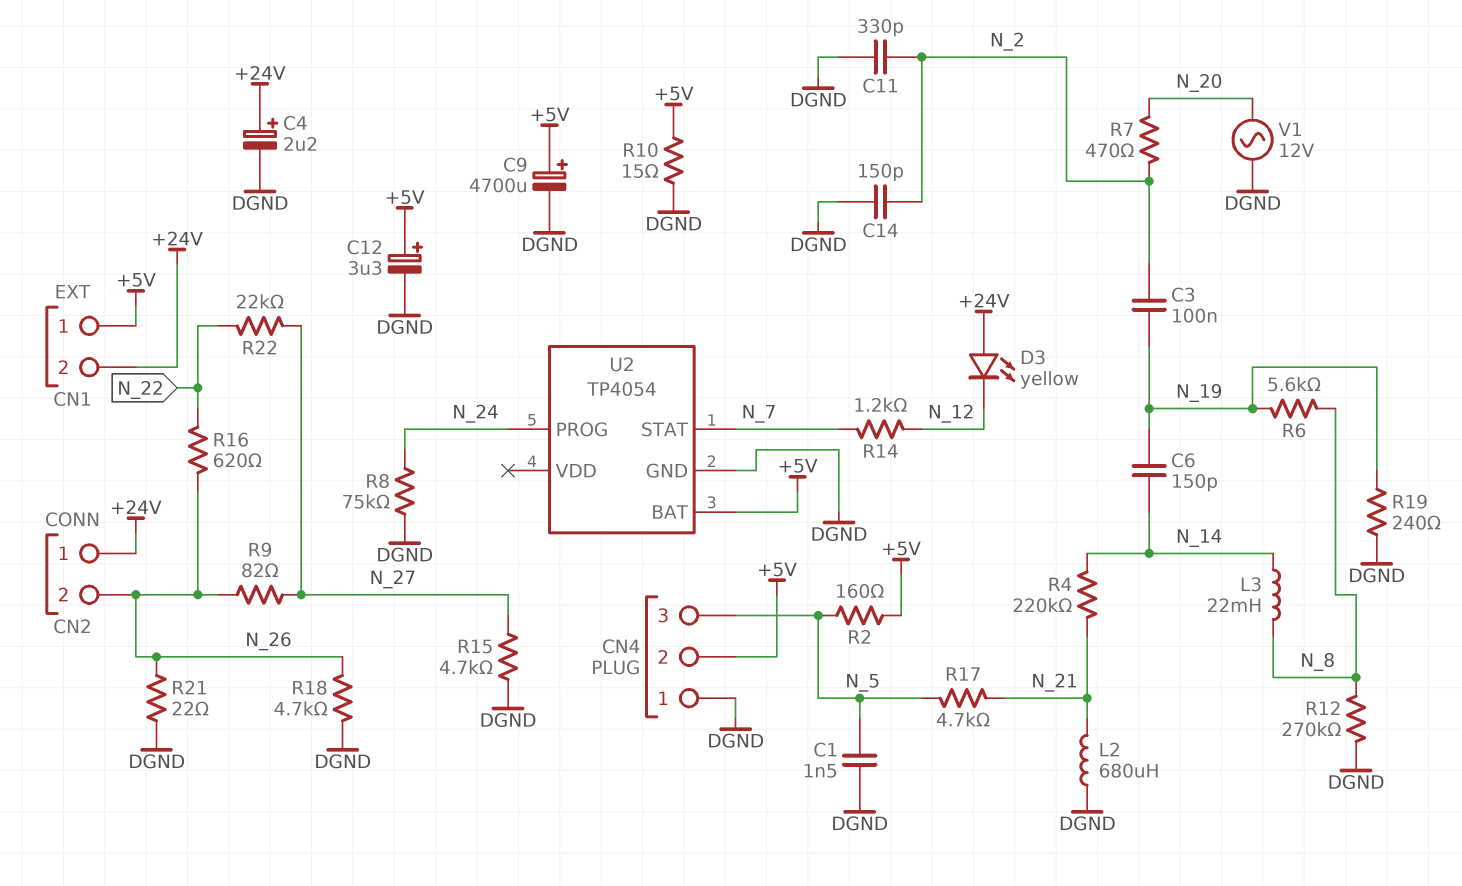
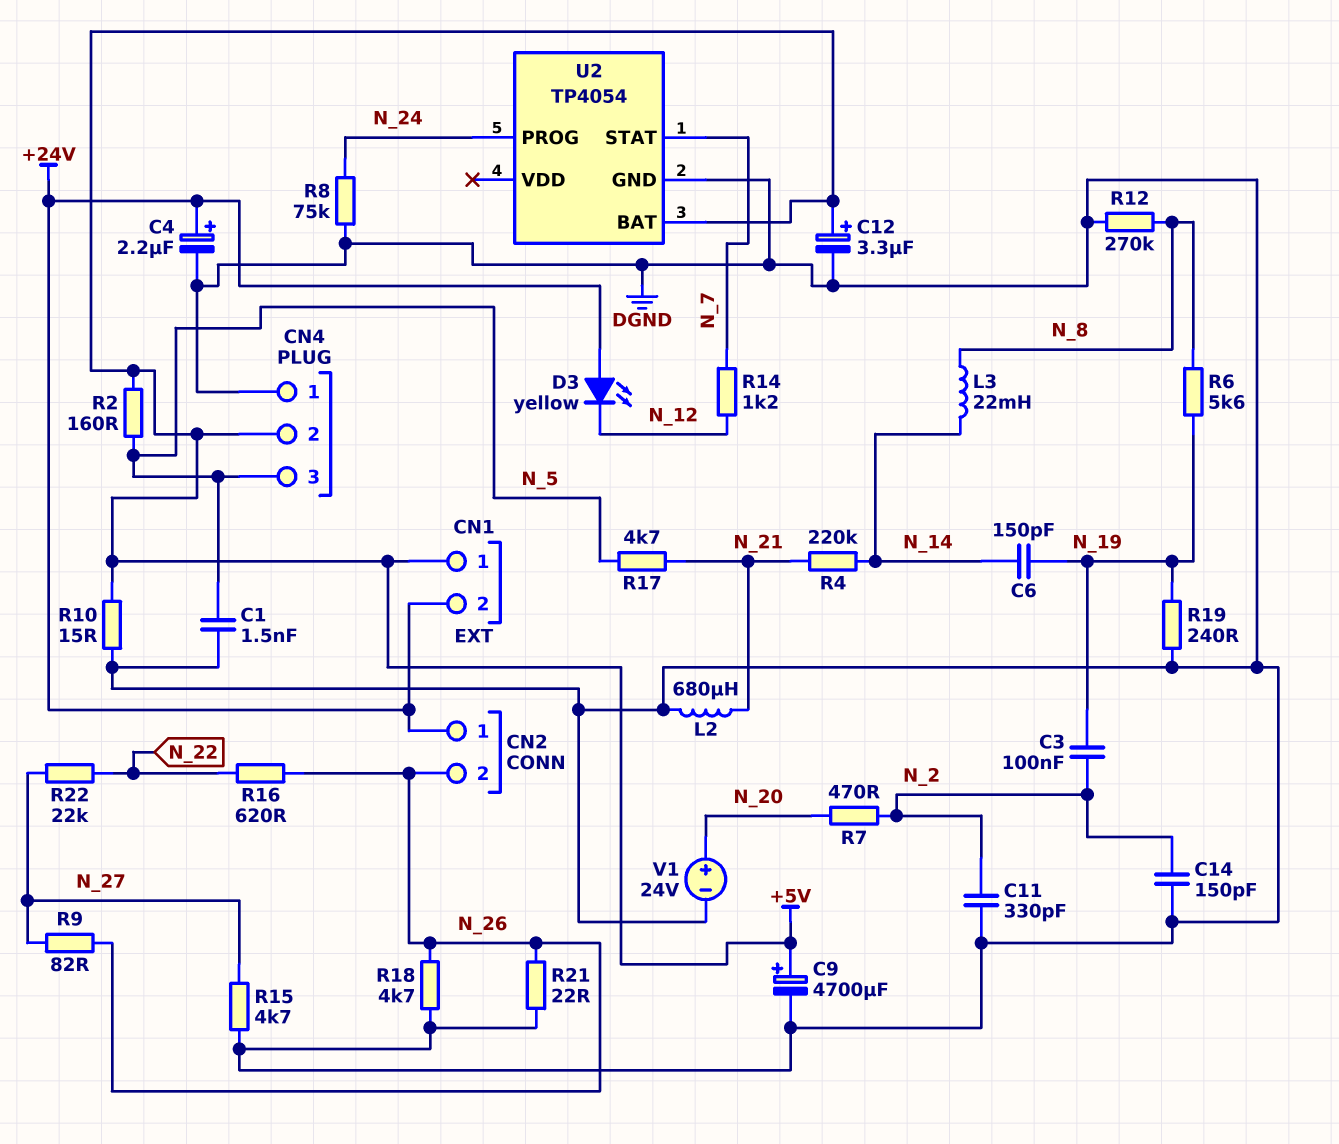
V1: AC 12V (DGND, N_20) -> 24V (plus N_20, minus DGND)

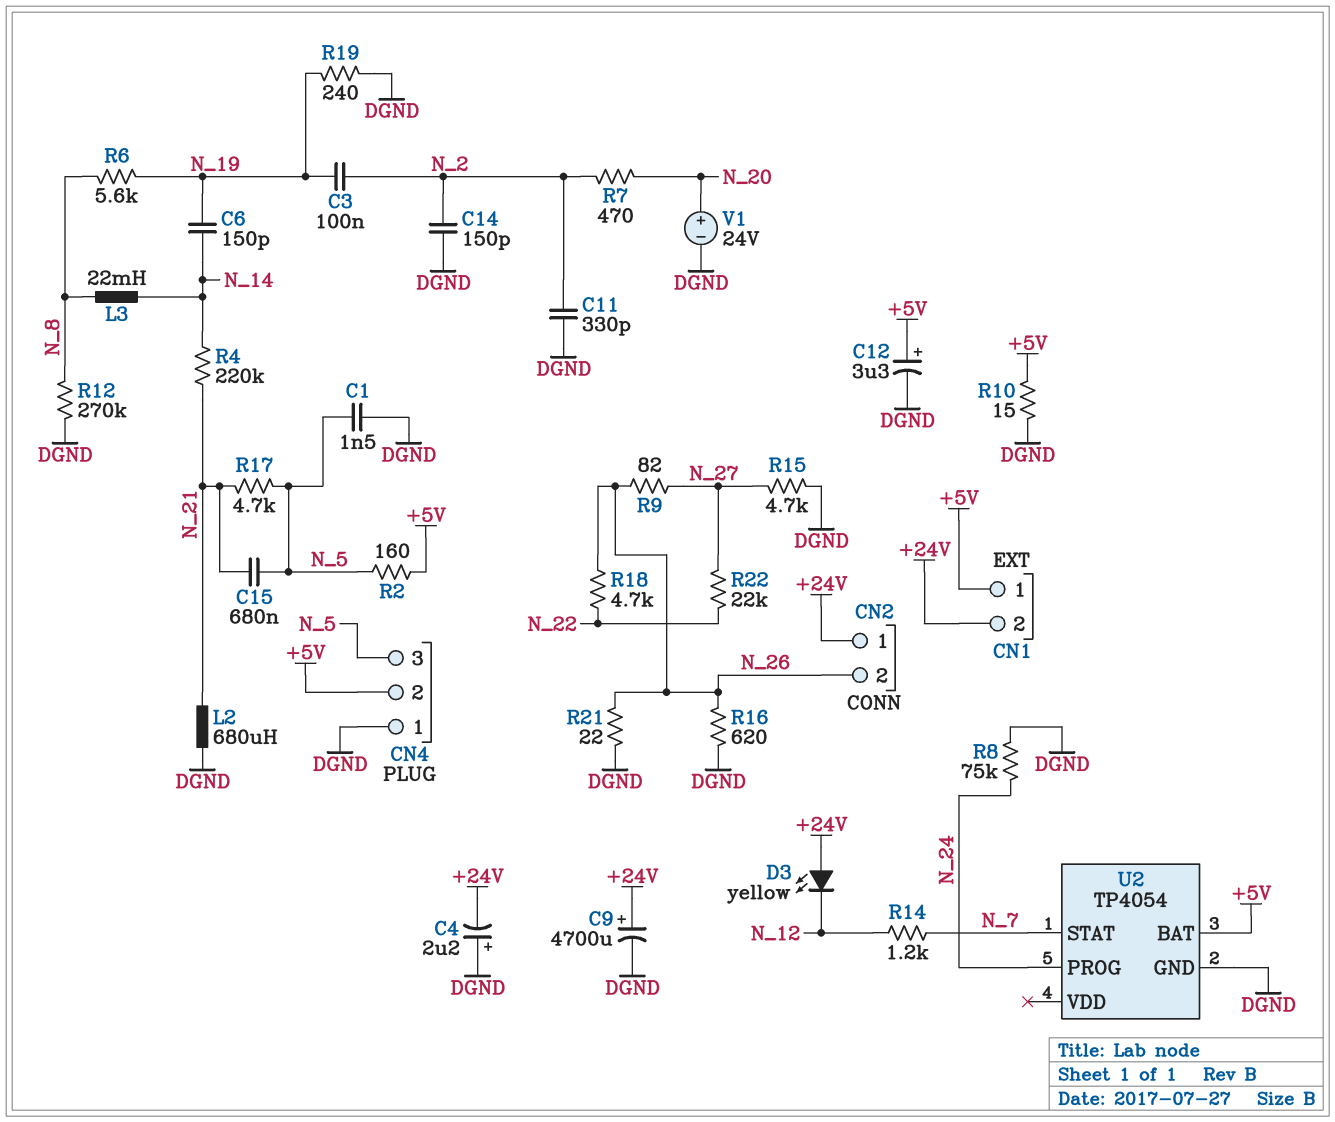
C4: 2.2uF (plus +24V, minus DGND) -> 2.2uF (plus DGND, minus +24V)
C9: 4700uF (plus +5V, minus DGND) -> 4700uF (plus +24V, minus DGND)
C15: none -> 680nF (N_5, N_21)
R16: 620 (N_22, N_26) -> 620 (DGND, N_26)
R18: 4.7k (DGND, N_26) -> 4.7k (N_22, N_26)

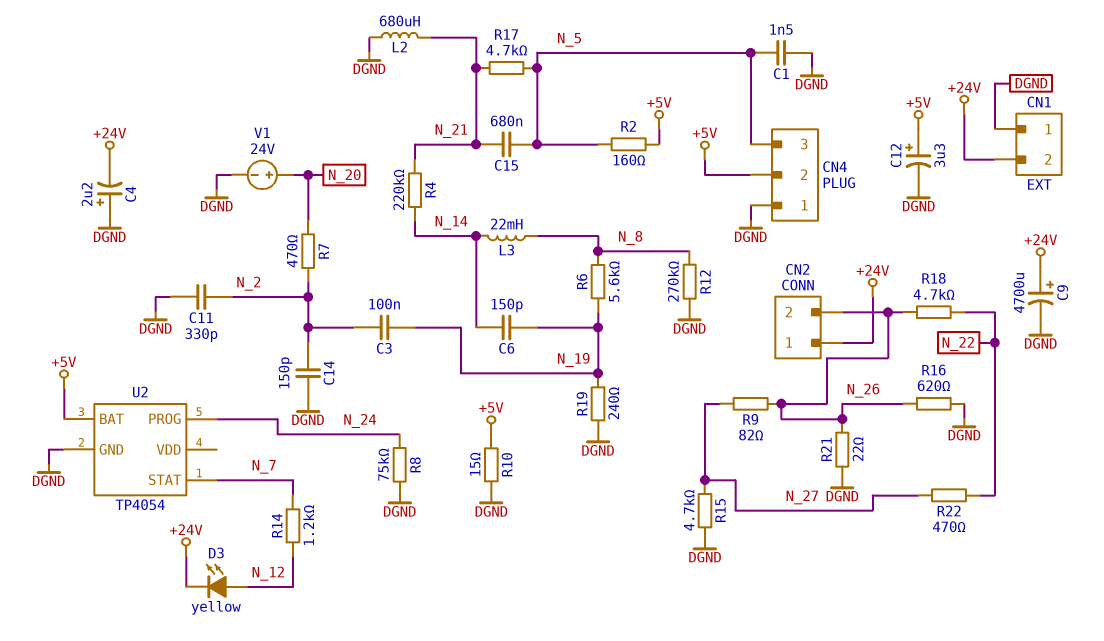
CN1 pin 1: +5V -> DGND
D3: LED yellow (A +24V, K N_12) -> LED yellow (A N_12, K +24V)
R22: 22k (N_22, N_27) -> 470 (N_22, N_27)

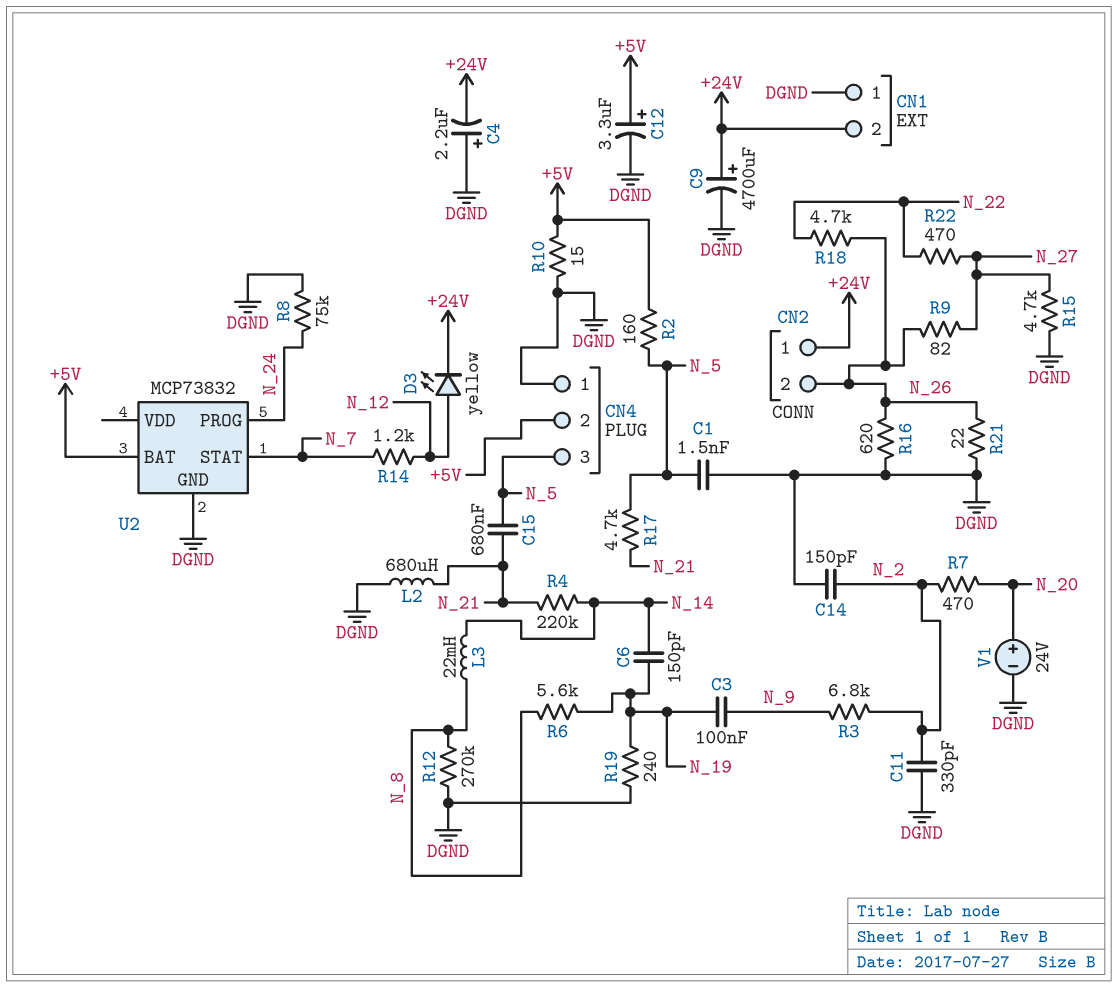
C3: 100nF (N_2, N_19) -> 100nF (N_9, N_19)
R3: none -> 6.8k (N_2, N_9)
U2: TP4054 -> MCP73832

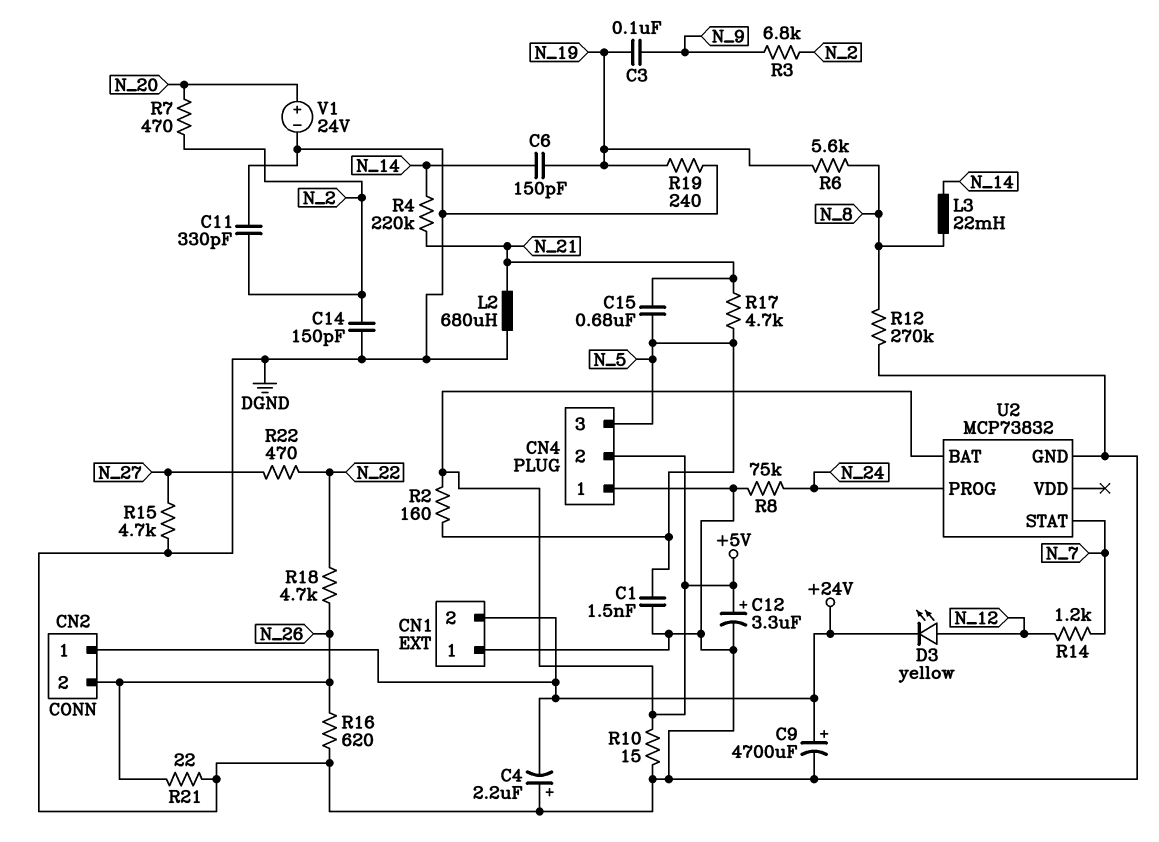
R9: 82 (N_26, N_27) -> none

